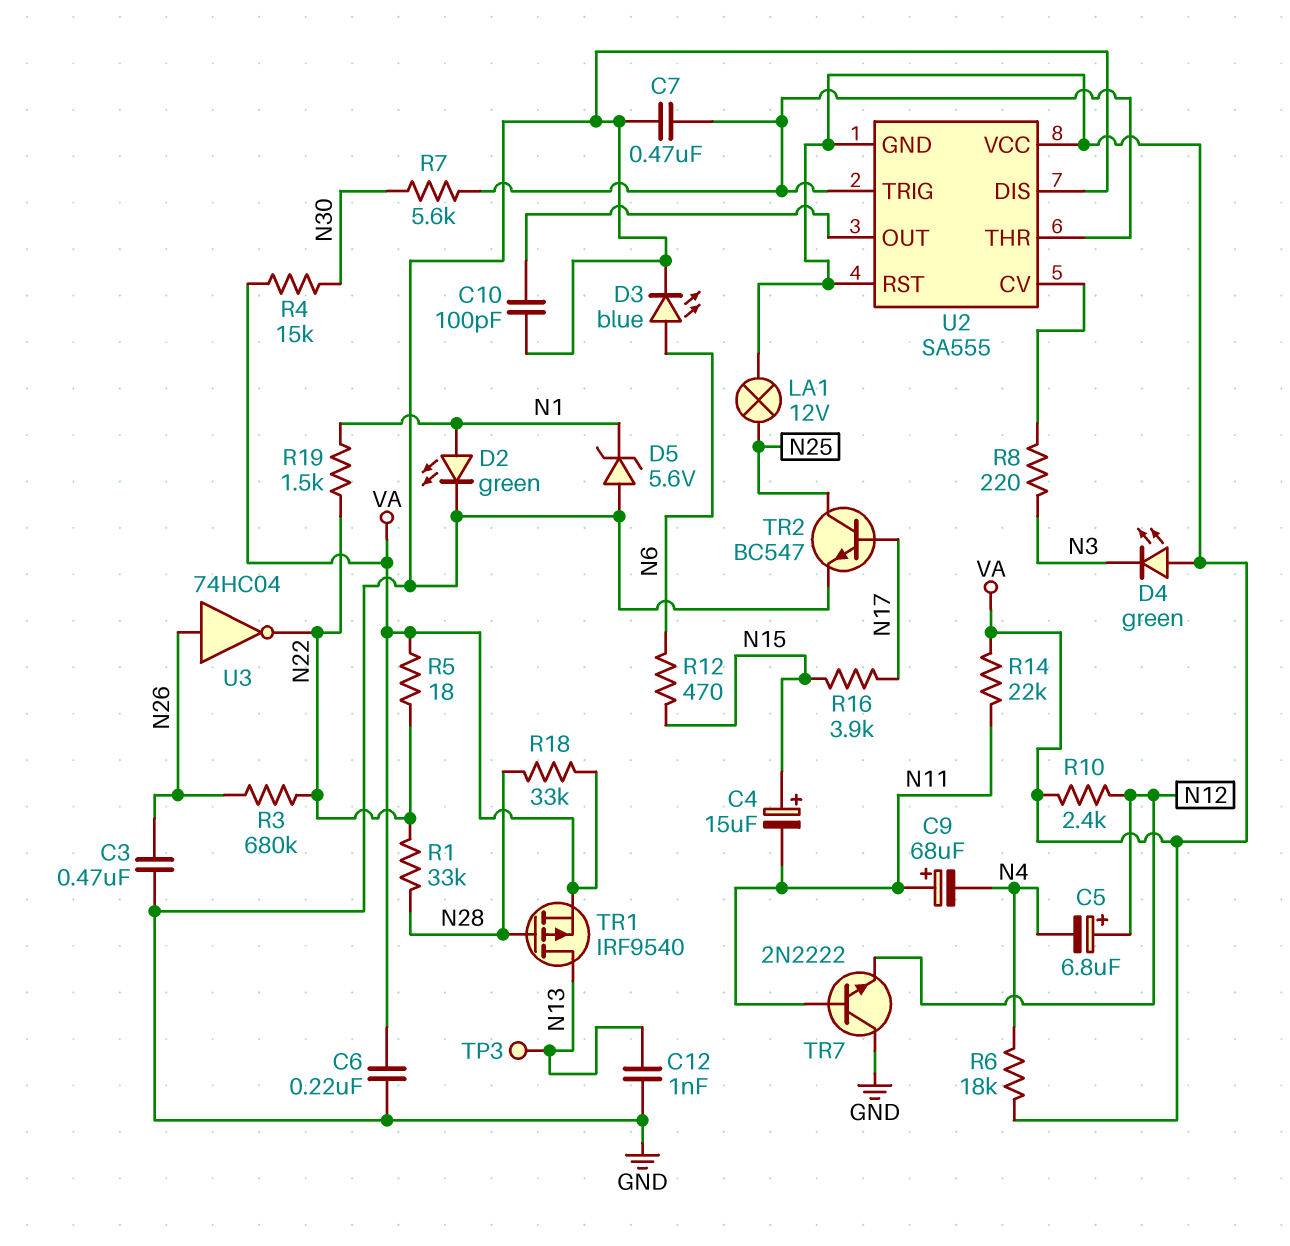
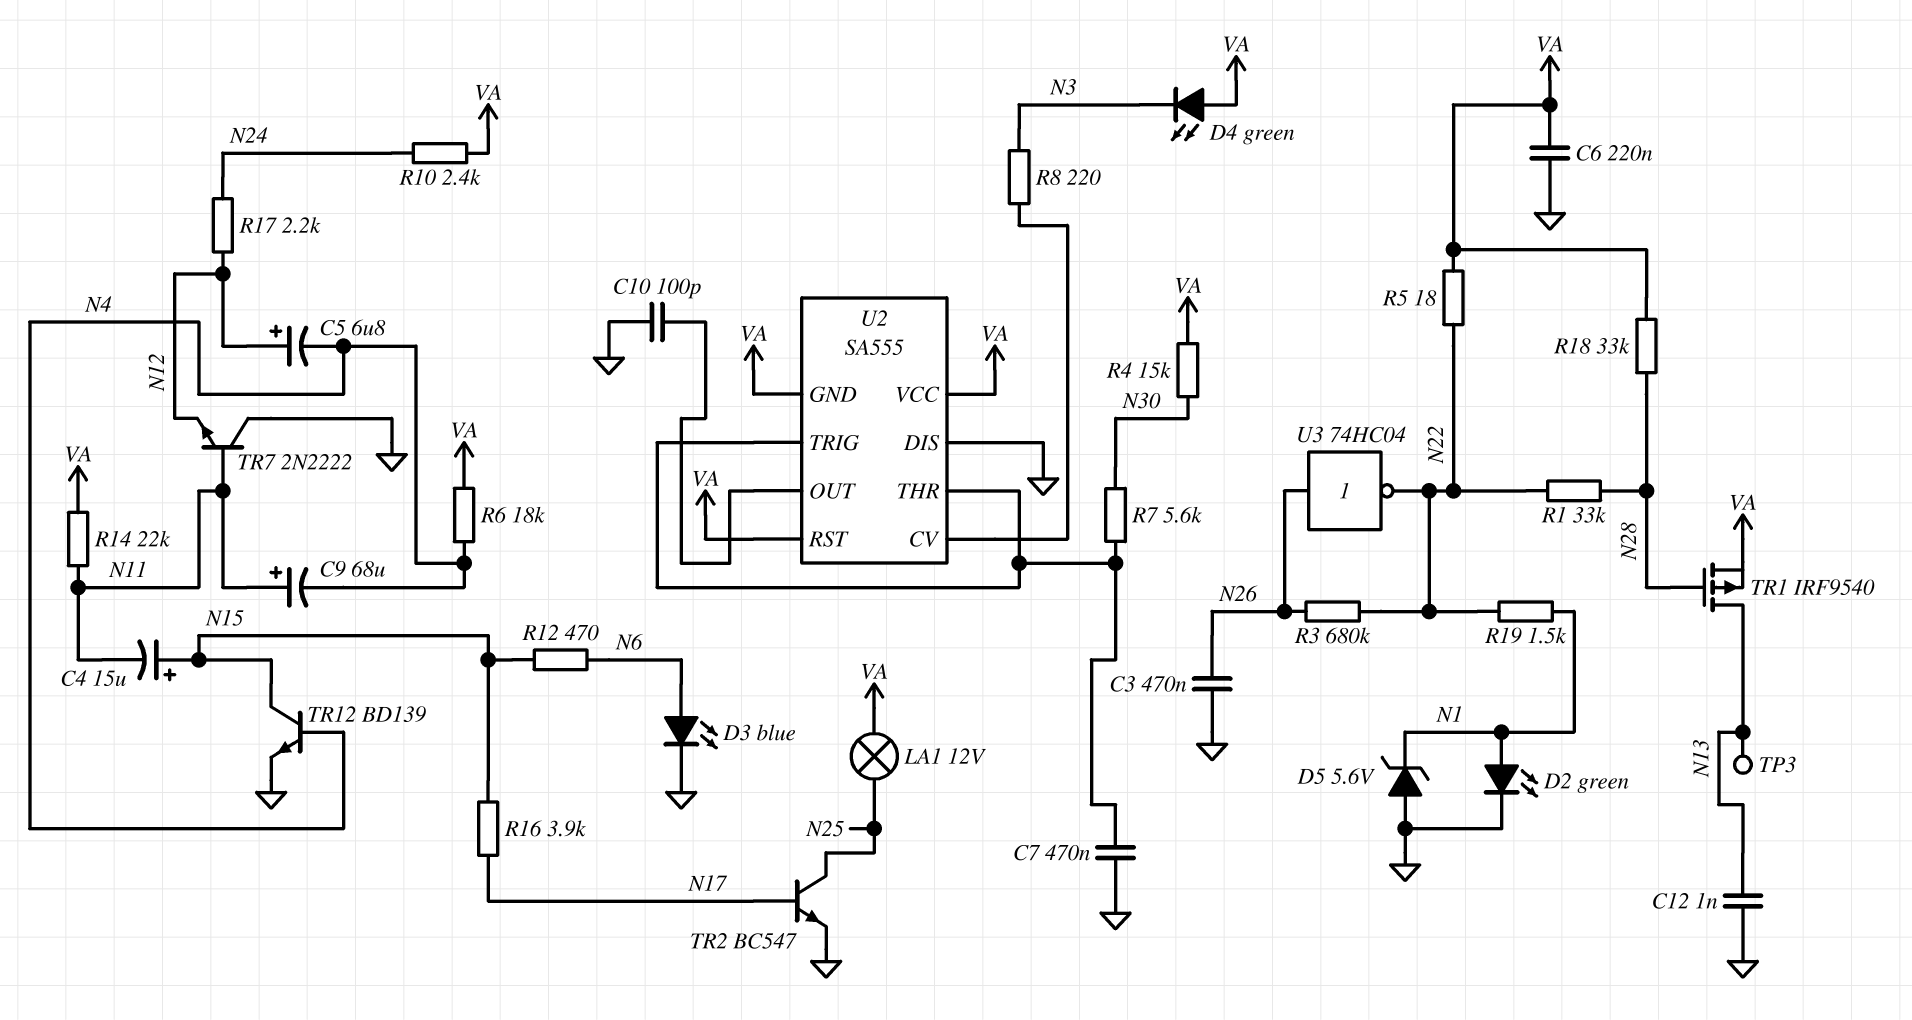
R10: 2.4k (N12, VA) -> 2.4k (N24, VA)
R17: none -> 2.2k (N12, N24)
TR12: none -> NPN BD139 (B N4, C N15, E GND)

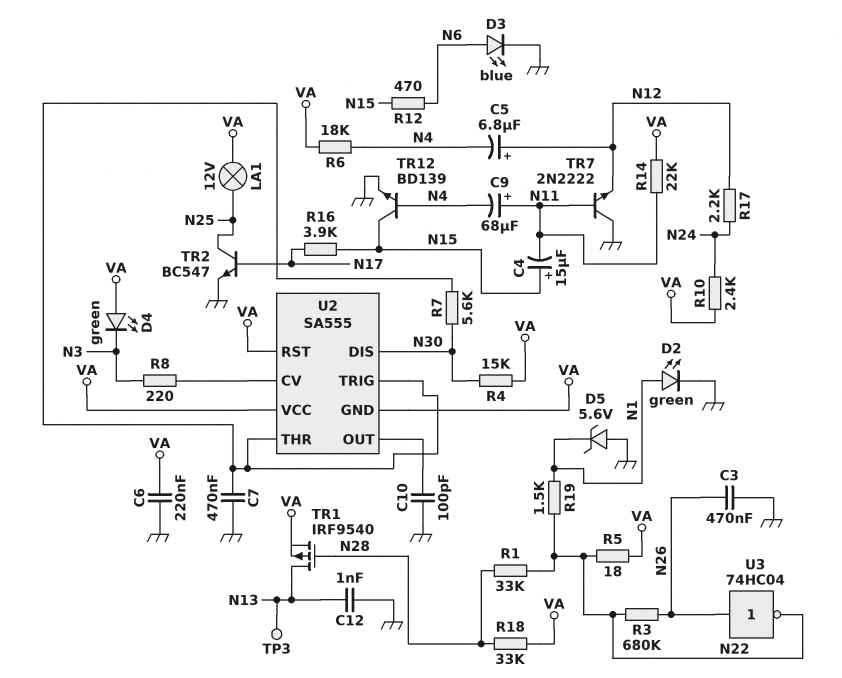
U2 pin DIS: GND -> N30

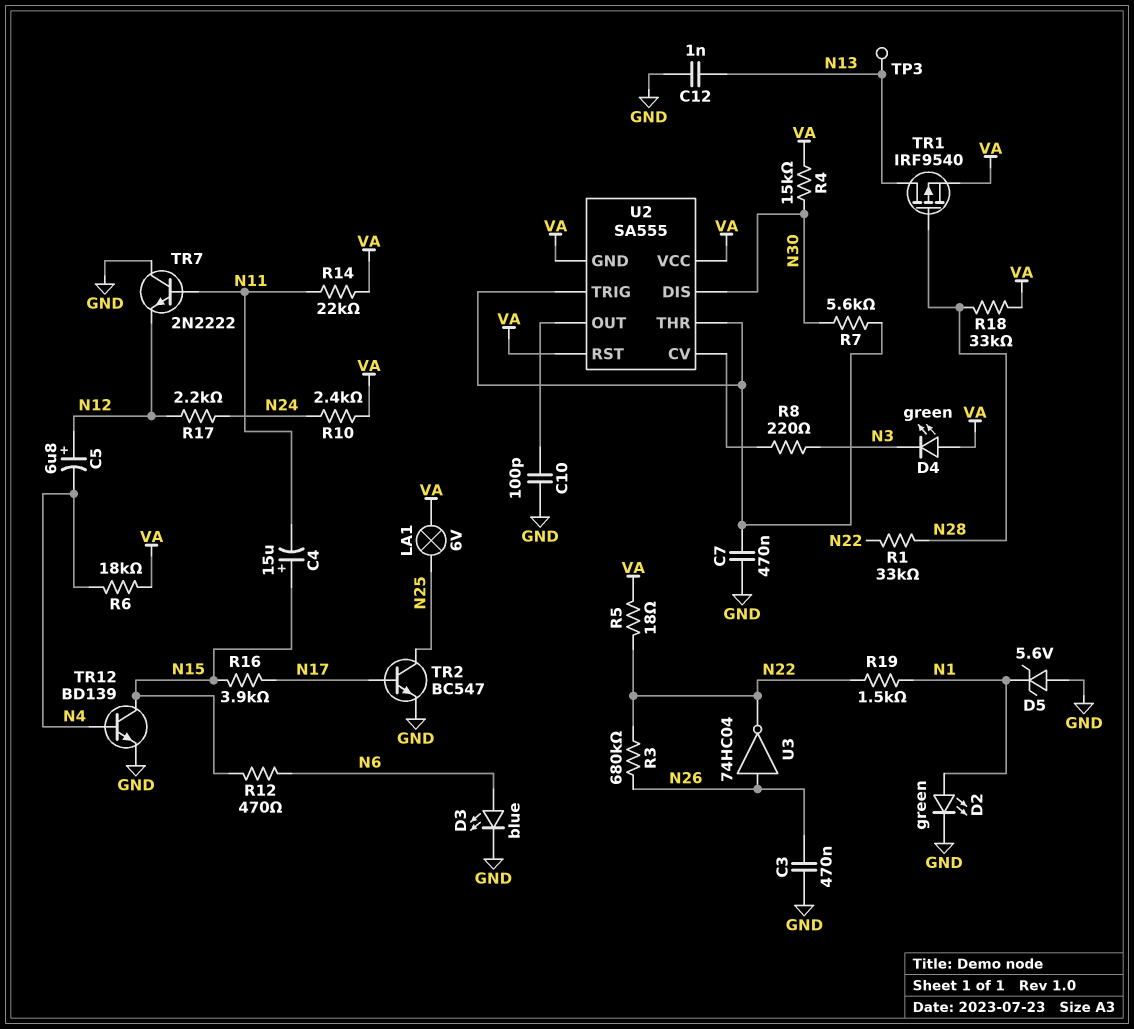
C6: 220nF (GND, VA) -> none
C9: 68uF (plus N11, minus N4) -> none
LA1: lamp 12V (N25, VA) -> lamp 6V (N25, VA)

